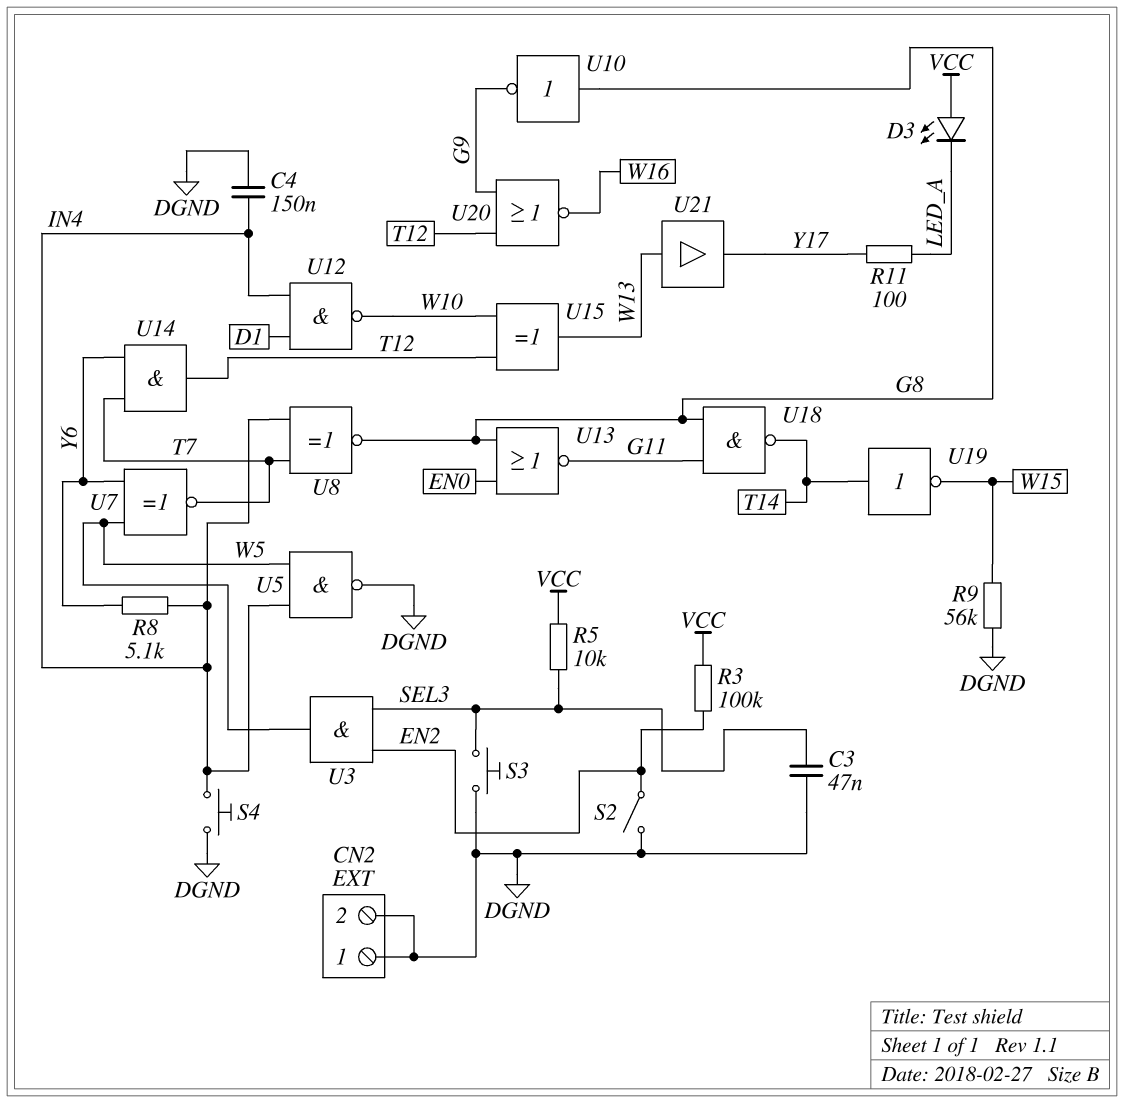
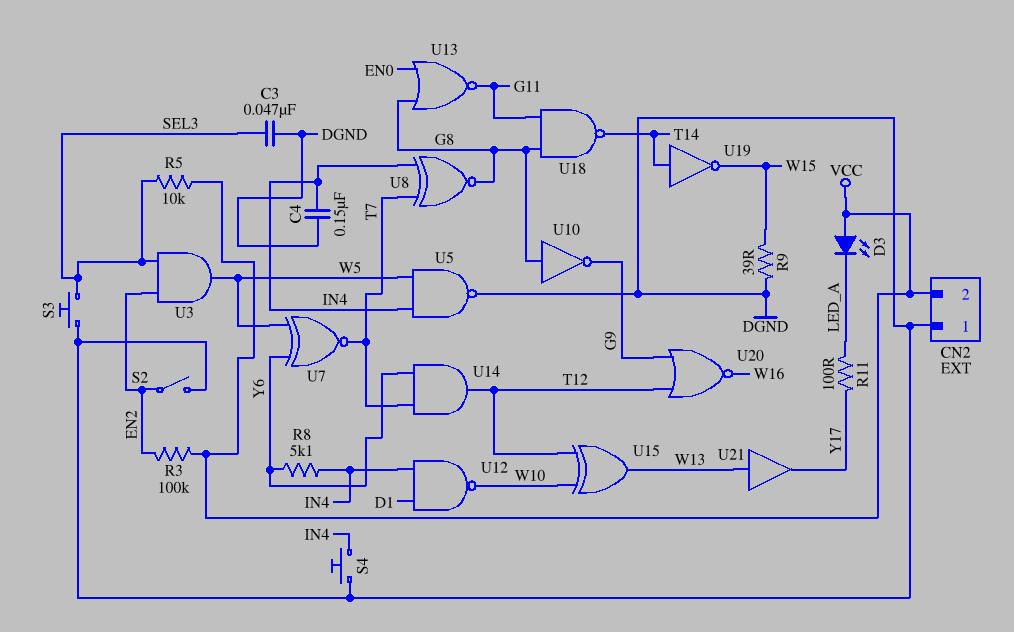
CN2 pin 2: DGND -> VCC
R9: 56k (DGND, W15) -> 39 (DGND, W15)

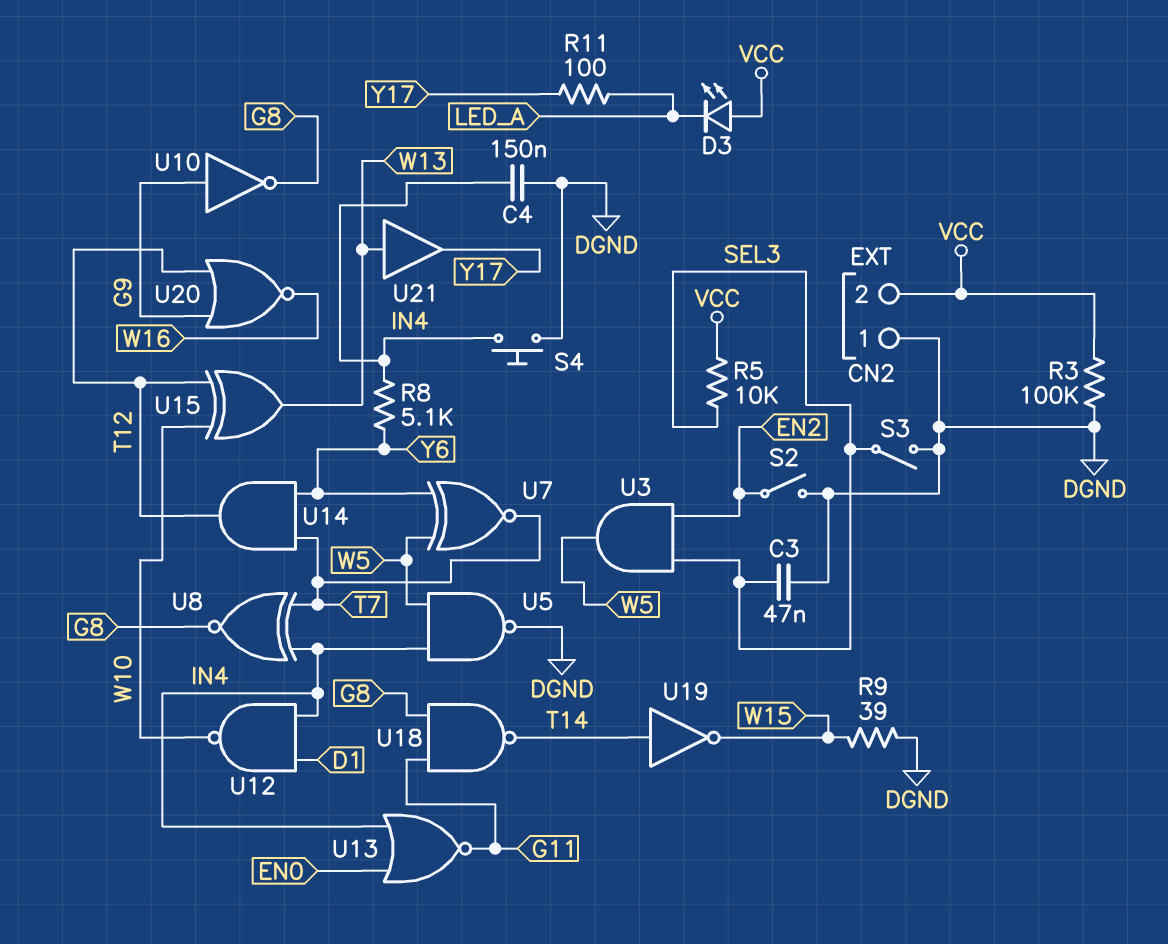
R3: 100k (EN2, VCC) -> 100k (DGND, VCC)
S3: button (DGND, SEL3) -> switch (DGND, SEL3)
U10: NOT (in G8, out G9) -> NOT (in G9, out G8)
U13: NOR (in EN0, in G8, out G11) -> NOR (in EN0, in IN4, out G11)

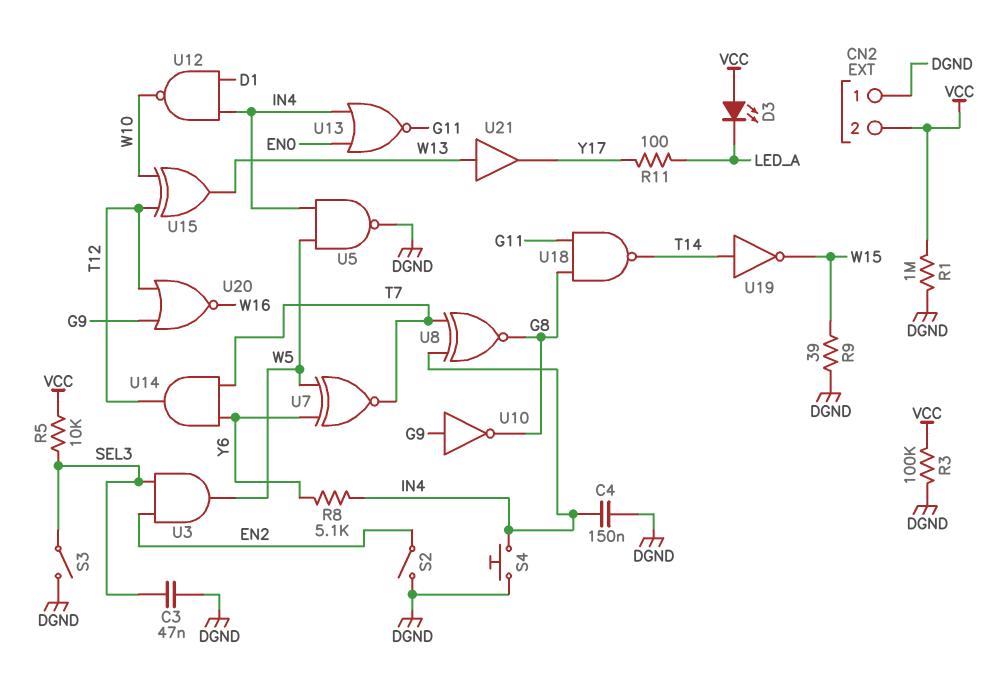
R1: none -> 1M (DGND, VCC)

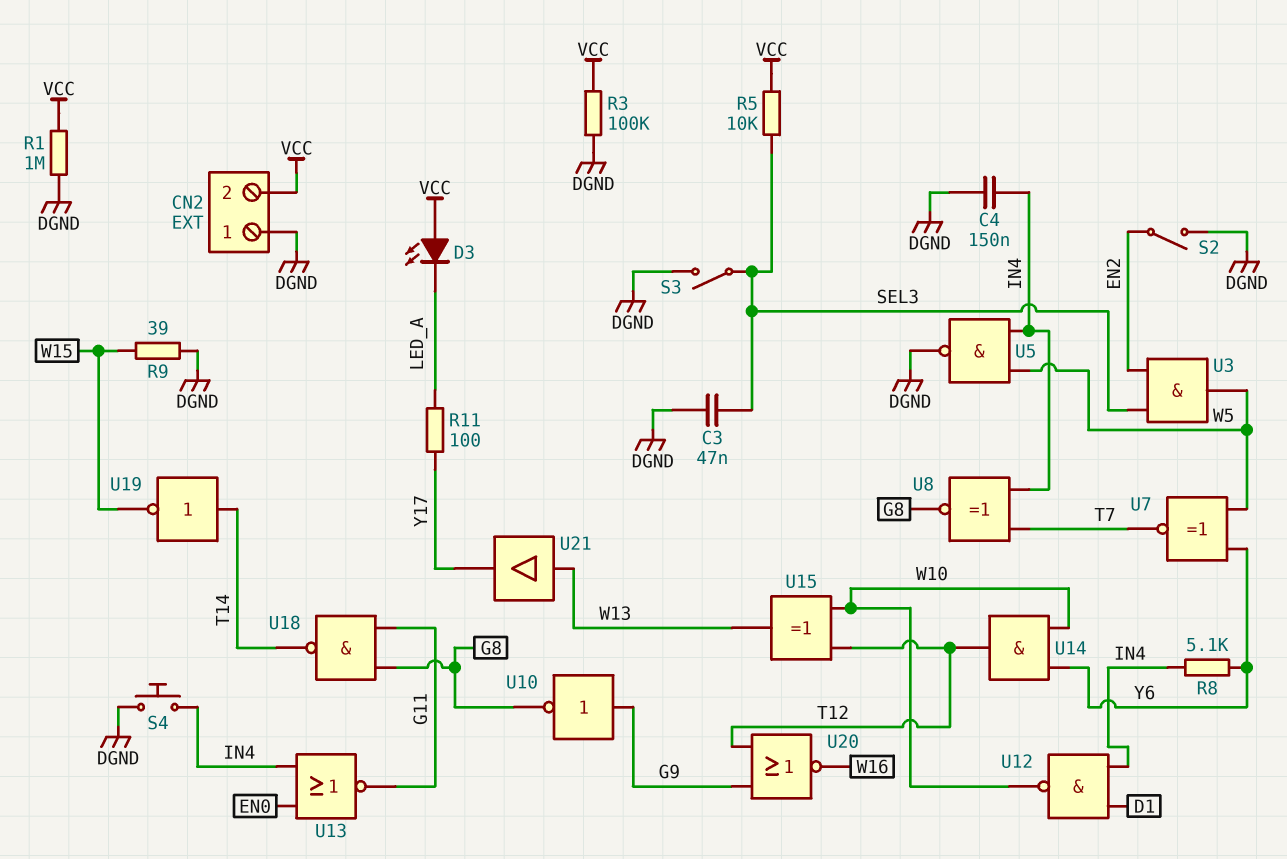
U14: AND (in T7, in Y6, out T12) -> AND (in W10, in Y6, out T12)

